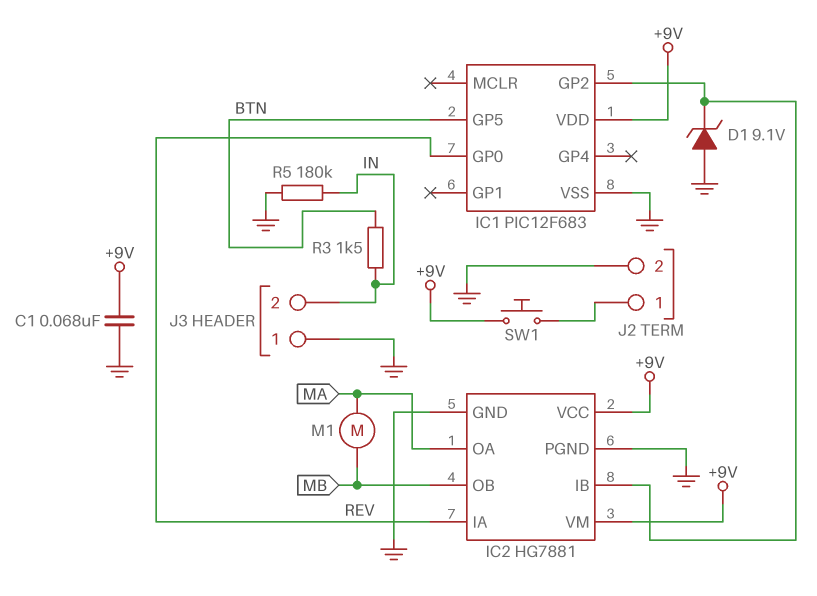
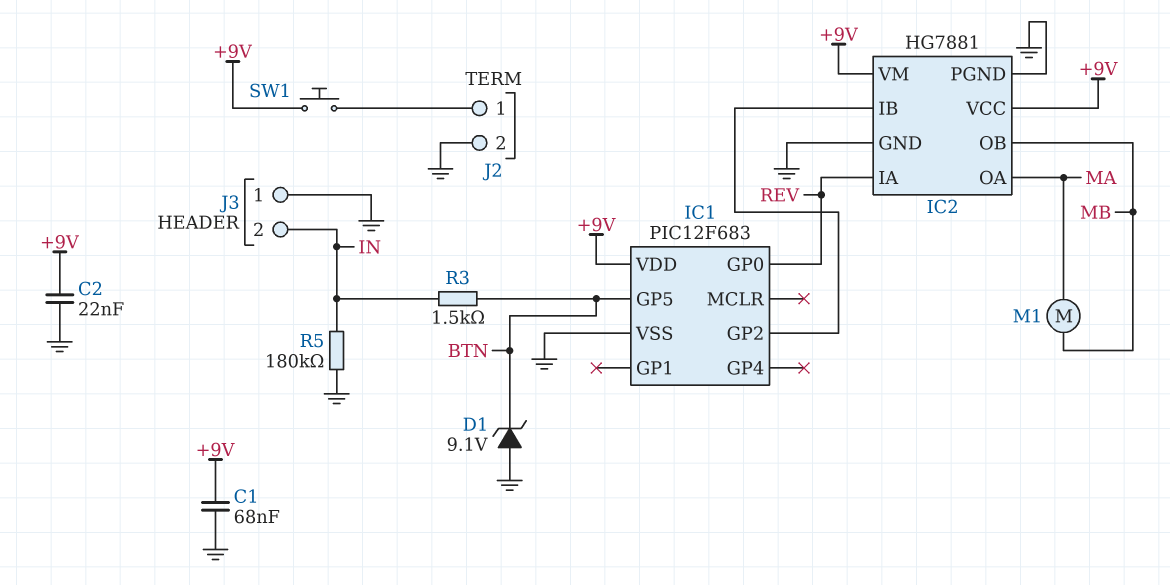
C2: none -> 22nF (+9V, GND)
D1: zener 9.1V (A GND, K IC1/GP2) -> zener 9.1V (A GND, K BTN)

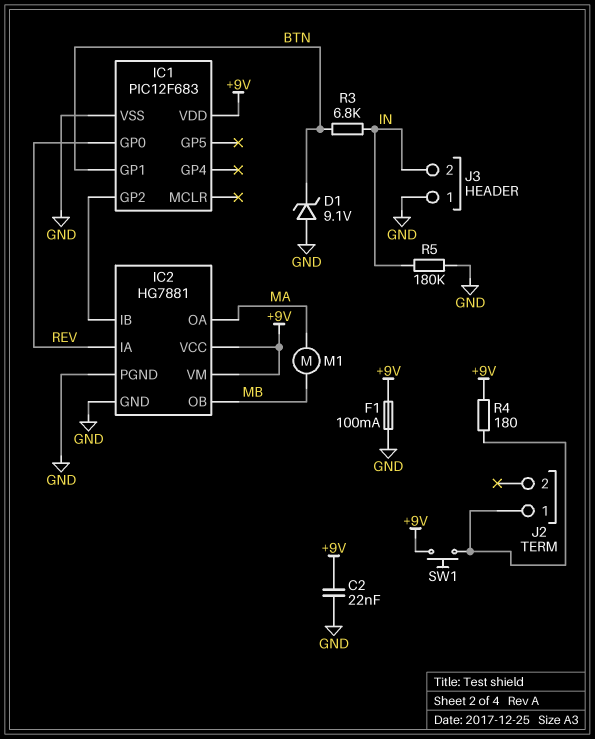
C1: 68nF (+9V, GND) -> none
F1: none -> 100mA (+9V, GND)
IC1 pin GP1: none -> BTN
IC1 pin GP5: BTN -> none
J2 pin 2: GND -> none
R3: 1.5k (BTN, IN) -> 6.8k (BTN, IN)
R4: none -> 180 (+9V, J2/1)

